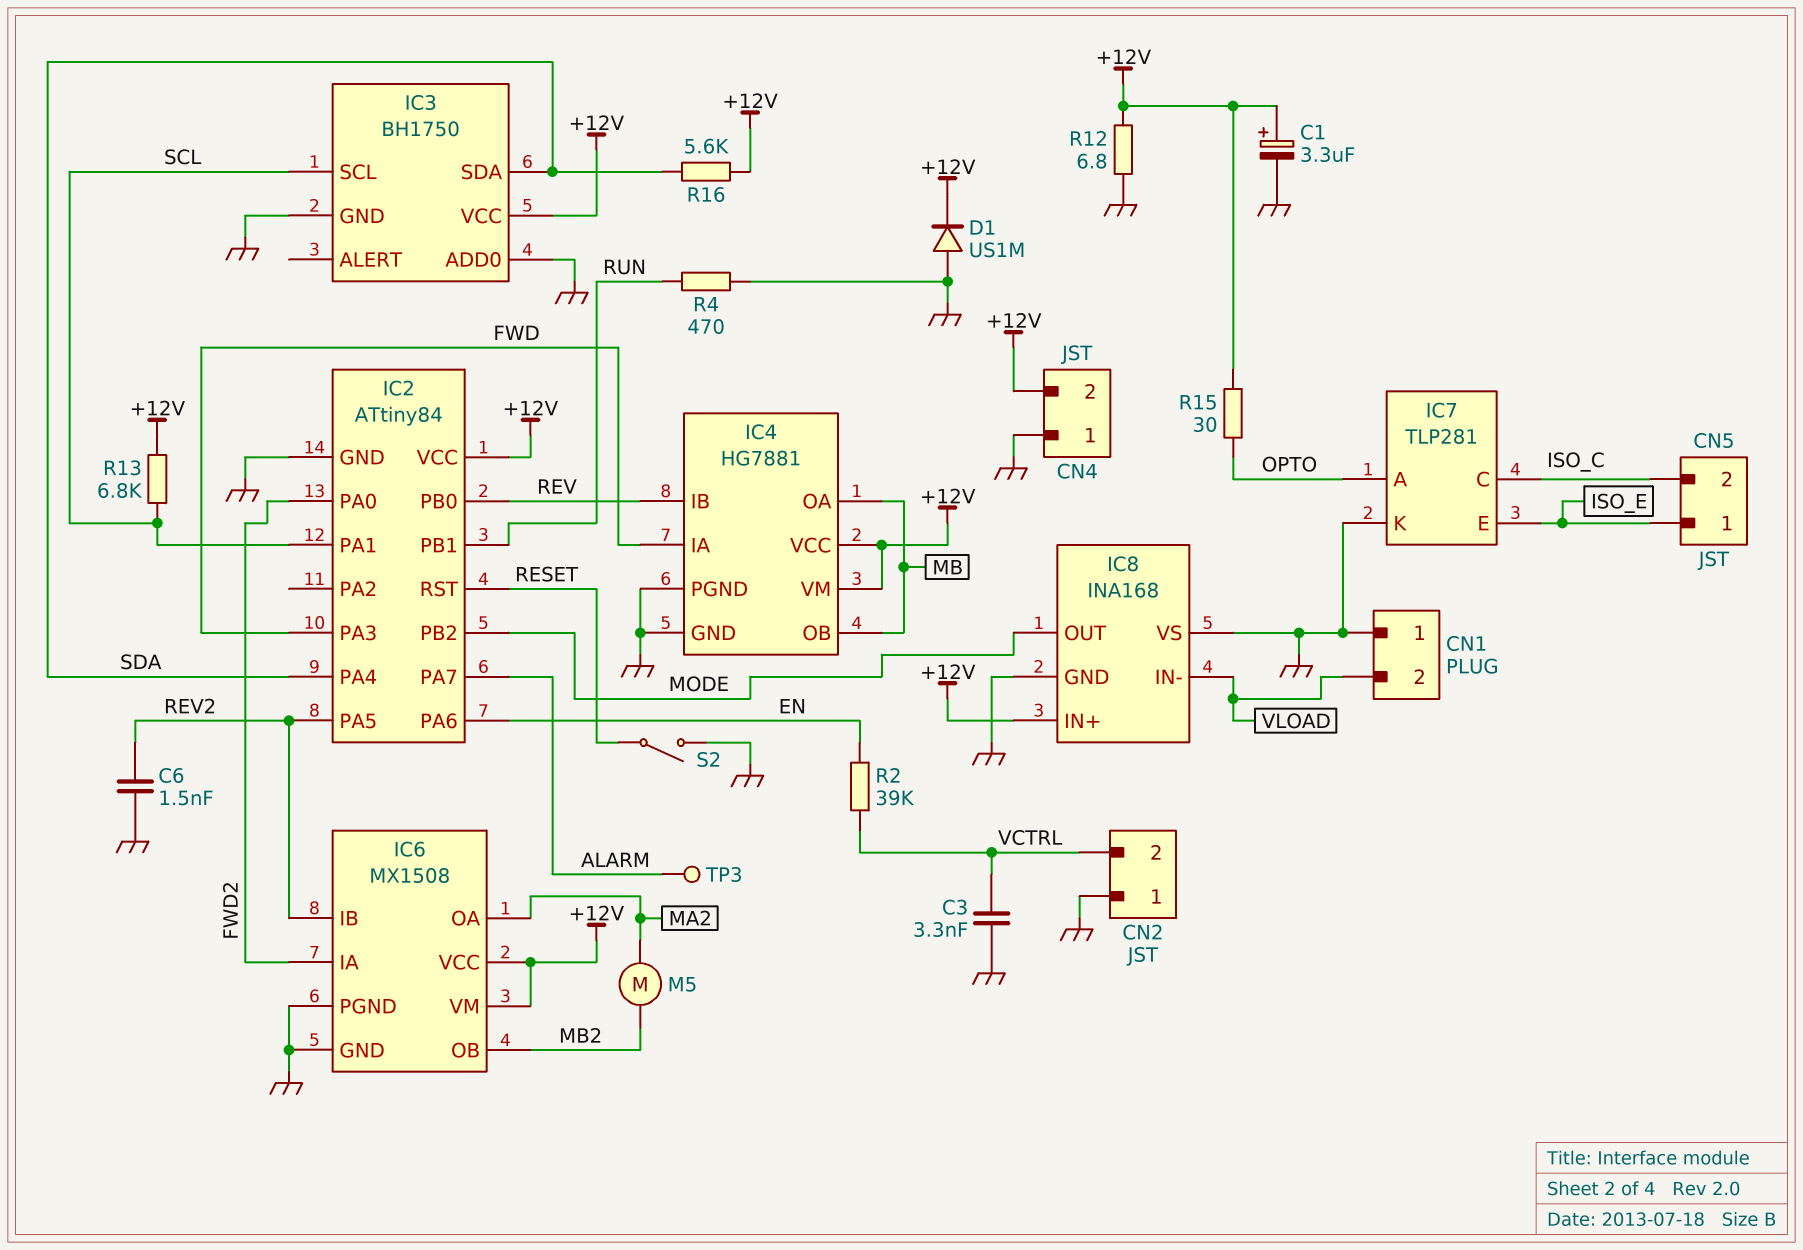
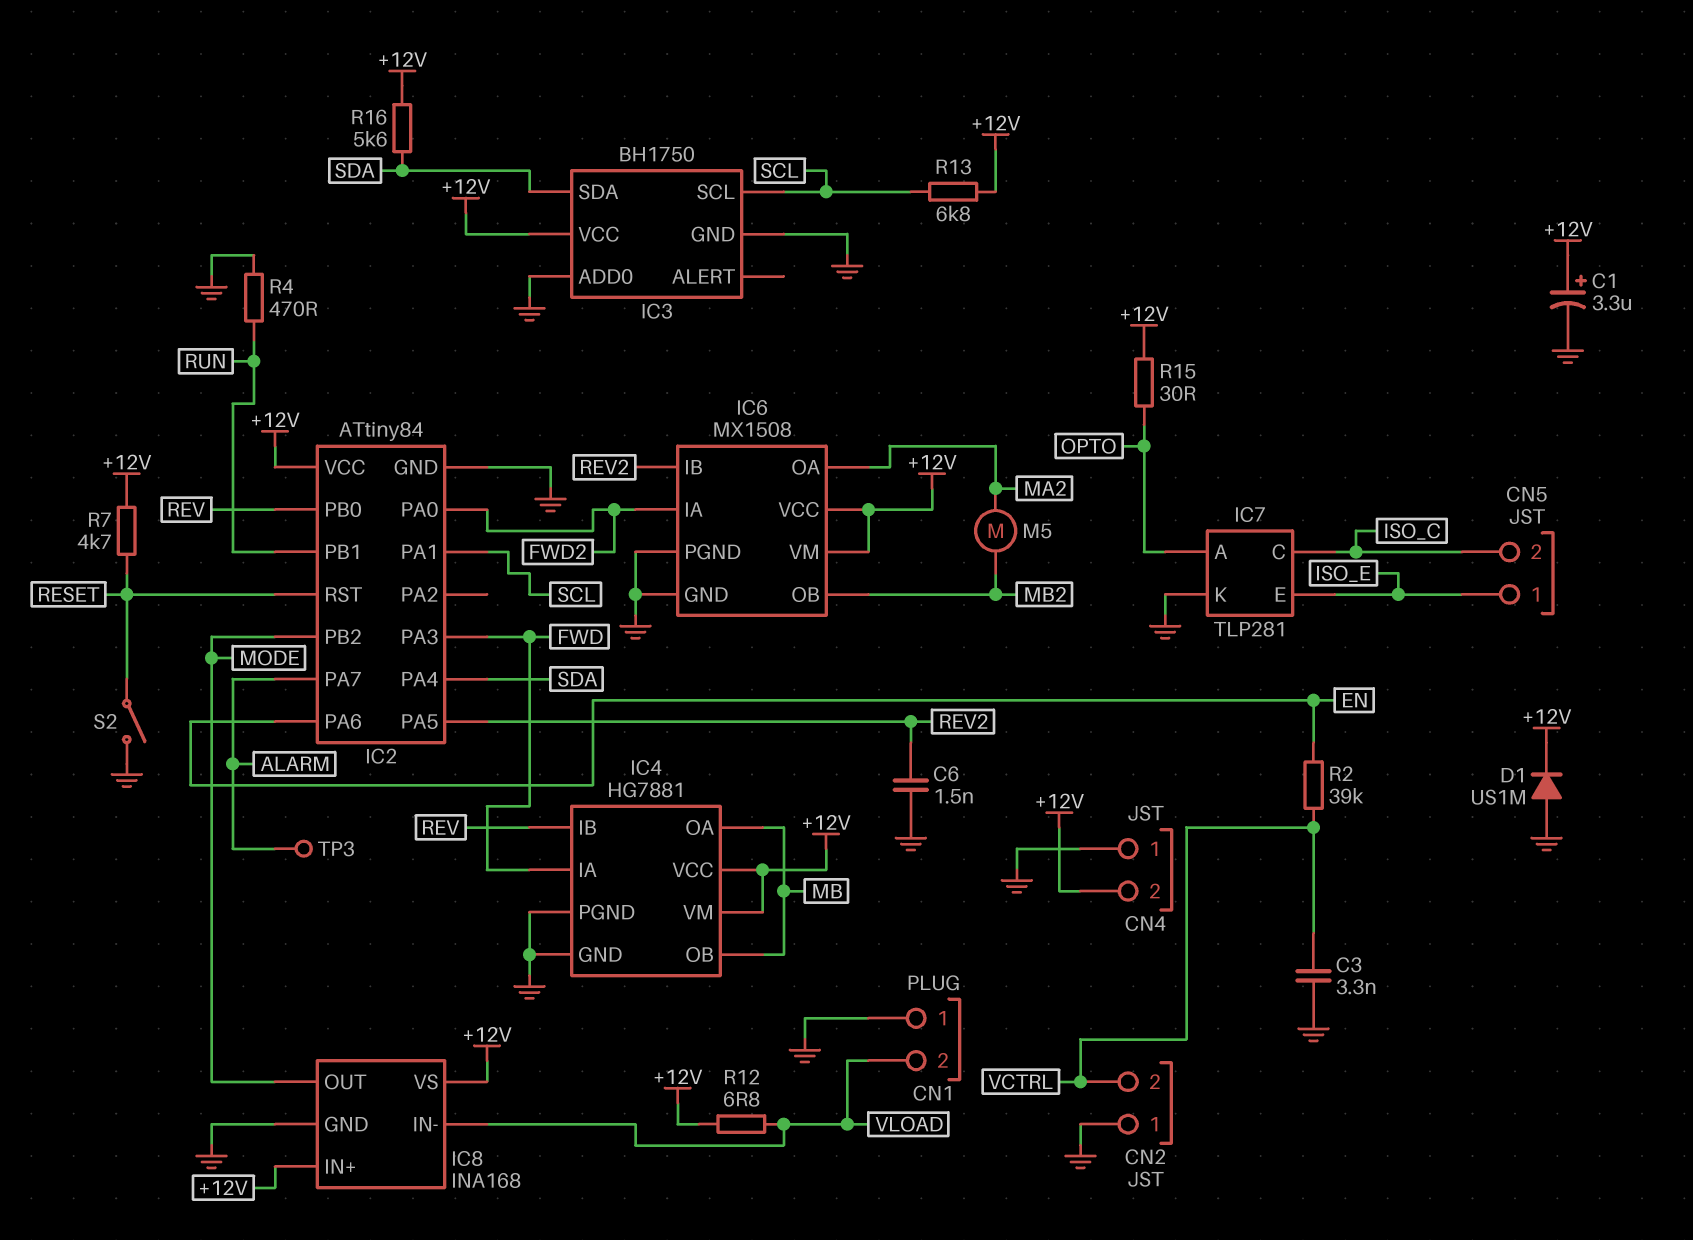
IC8 pin VS: GND -> +12V
R7: none -> 4.7k (+12V, RESET)
R12: 6.8 (+12V, GND) -> 6.8 (+12V, VLOAD)

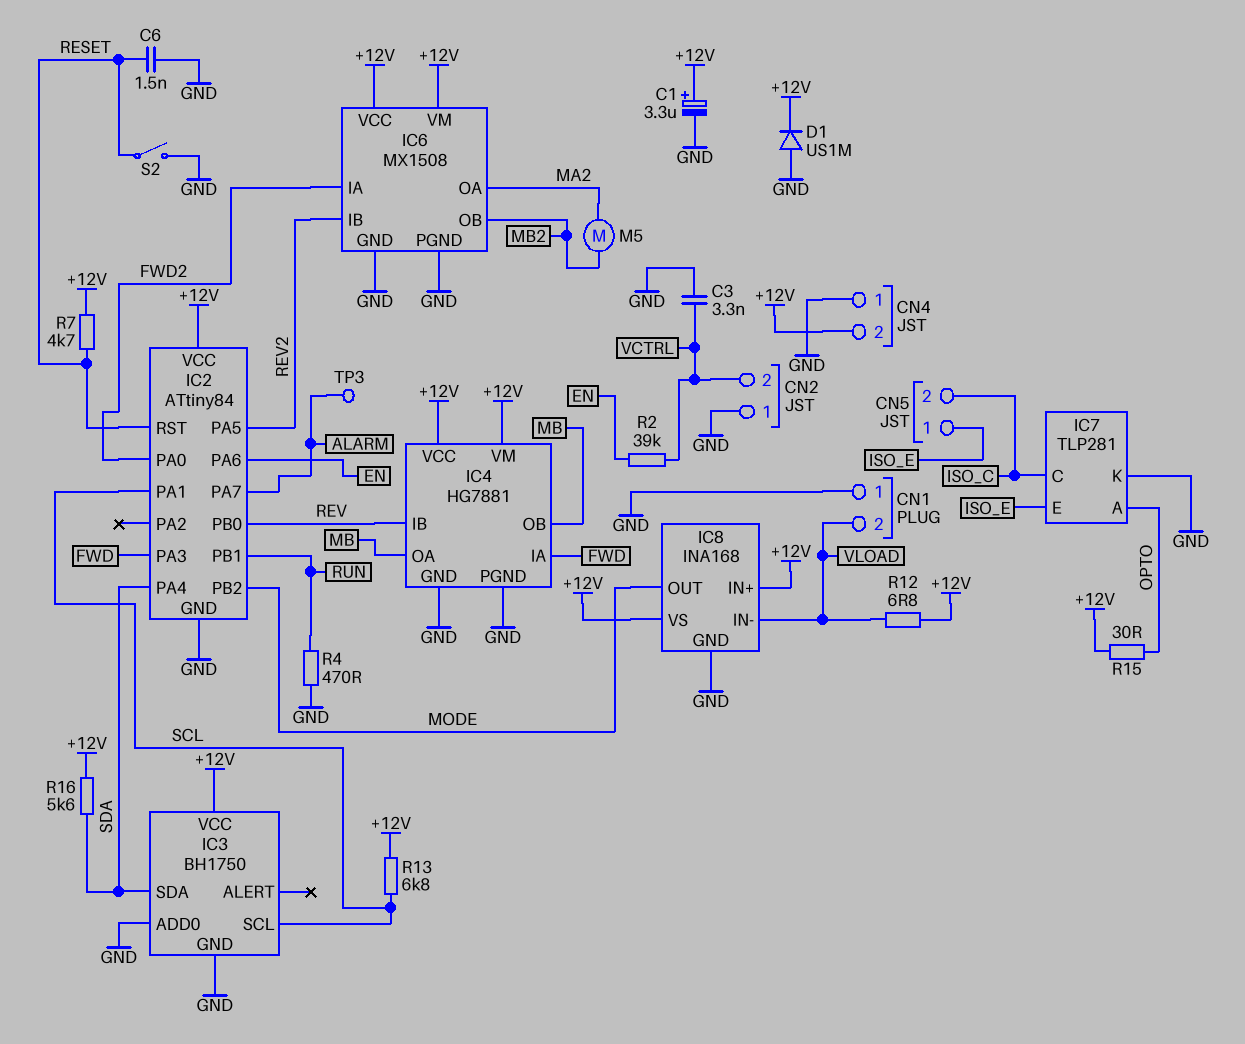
C6: 1.5nF (GND, REV2) -> 1.5nF (GND, RESET)

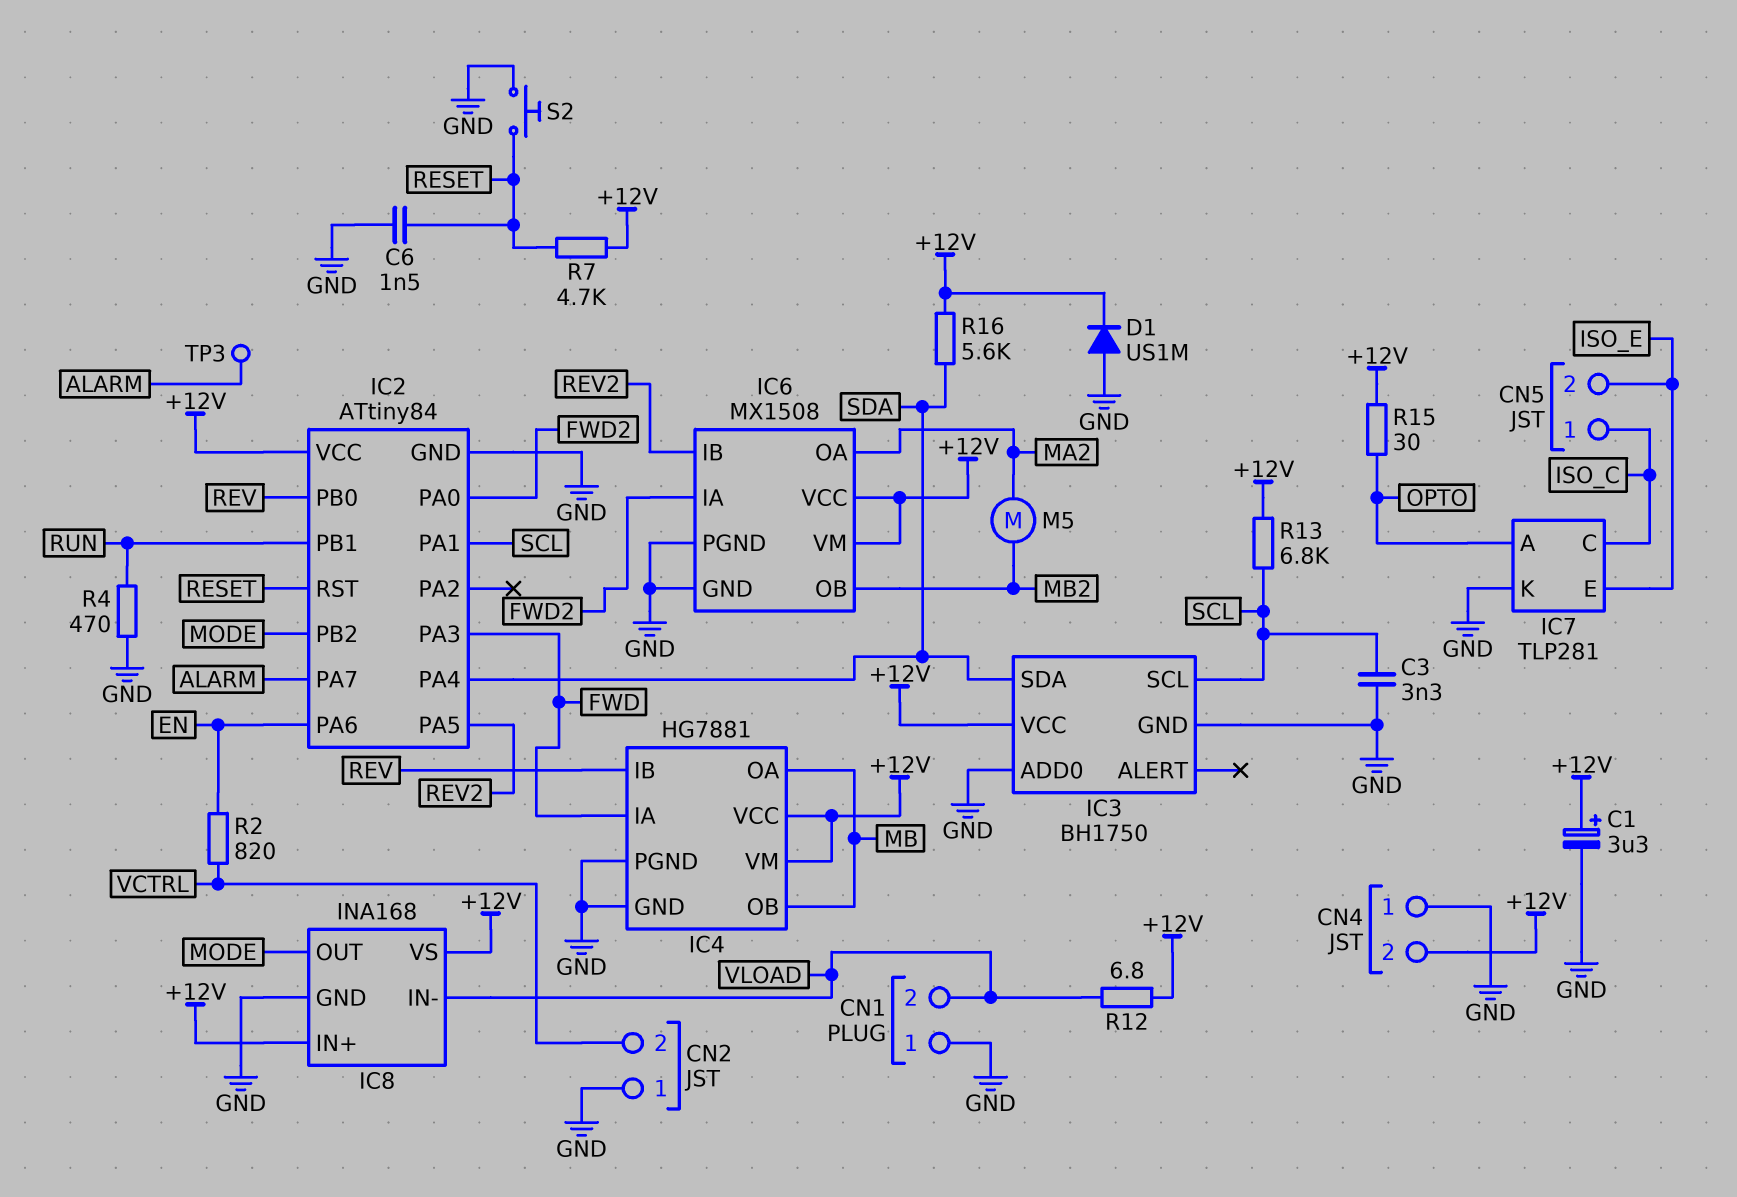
C3: 3.3nF (GND, VCTRL) -> 3.3nF (GND, SCL)
CN5 pin 1: ISO_E -> ISO_C
CN5 pin 2: ISO_C -> ISO_E
R2: 39k (EN, VCTRL) -> 820 (EN, VCTRL)
S2: switch (GND, RESET) -> button (GND, RESET)

